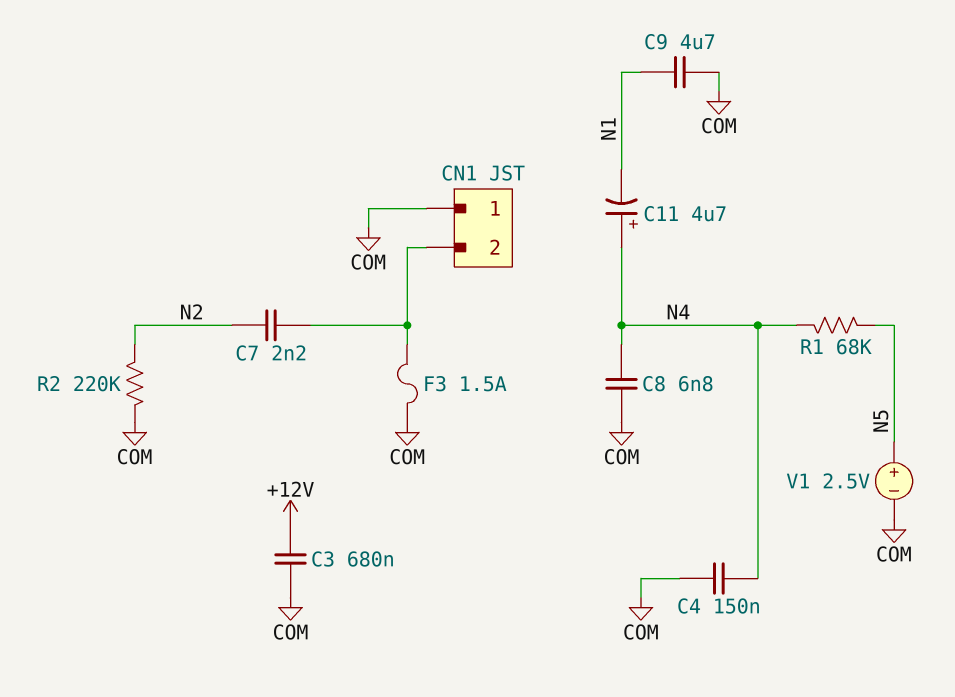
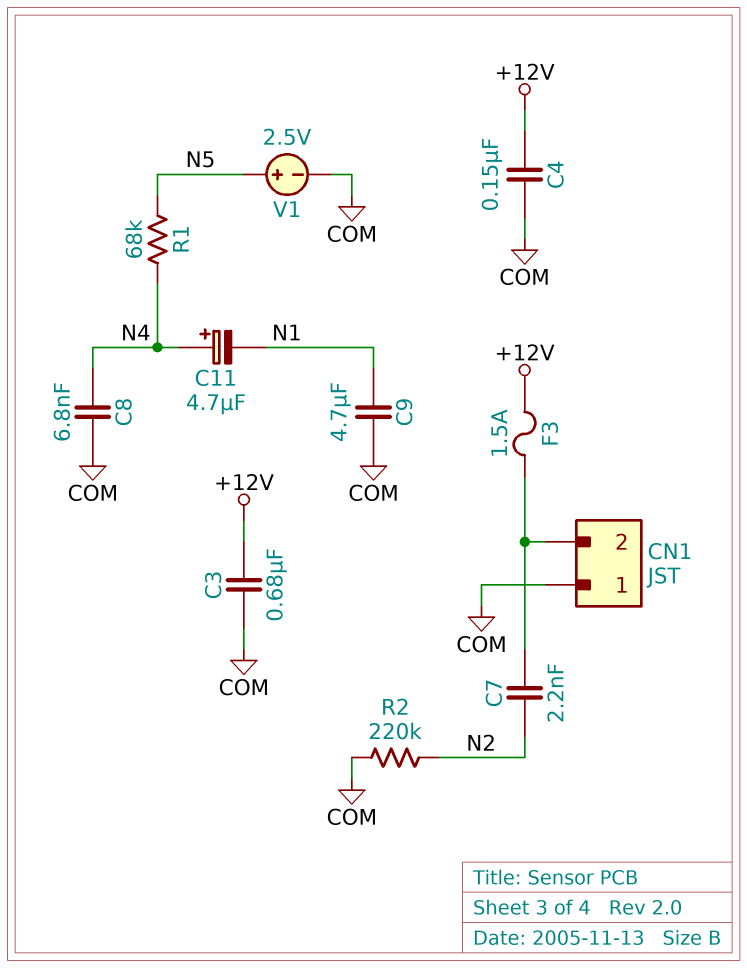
C4: 150nF (COM, N4) -> 150nF (+12V, COM)
F3: 1.5A (CN1/2, COM) -> 1.5A (+12V, CN1/2)

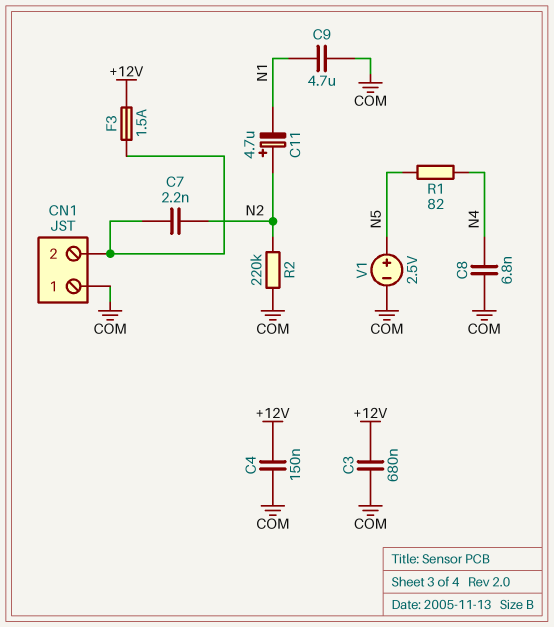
C11: 4.7uF (plus N4, minus N1) -> 4.7uF (plus N2, minus N1)
R1: 68k (N4, N5) -> 82 (N4, N5)

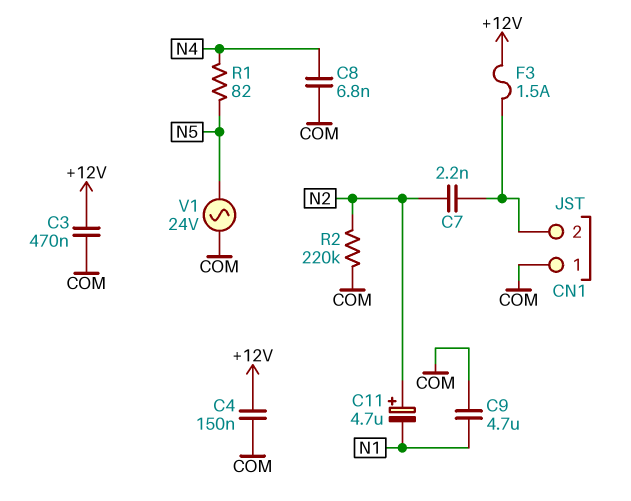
C3: 680nF (+12V, COM) -> 470nF (+12V, COM)
V1: 2.5V (plus N5, minus COM) -> AC 24V (COM, N5)

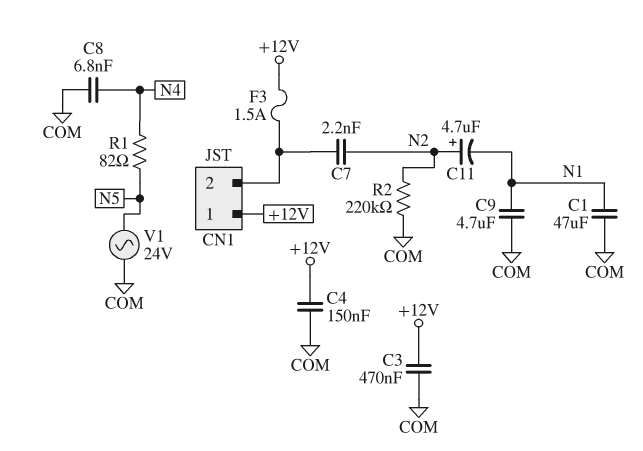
C1: none -> 47uF (COM, N1)
CN1 pin 1: COM -> +12V

